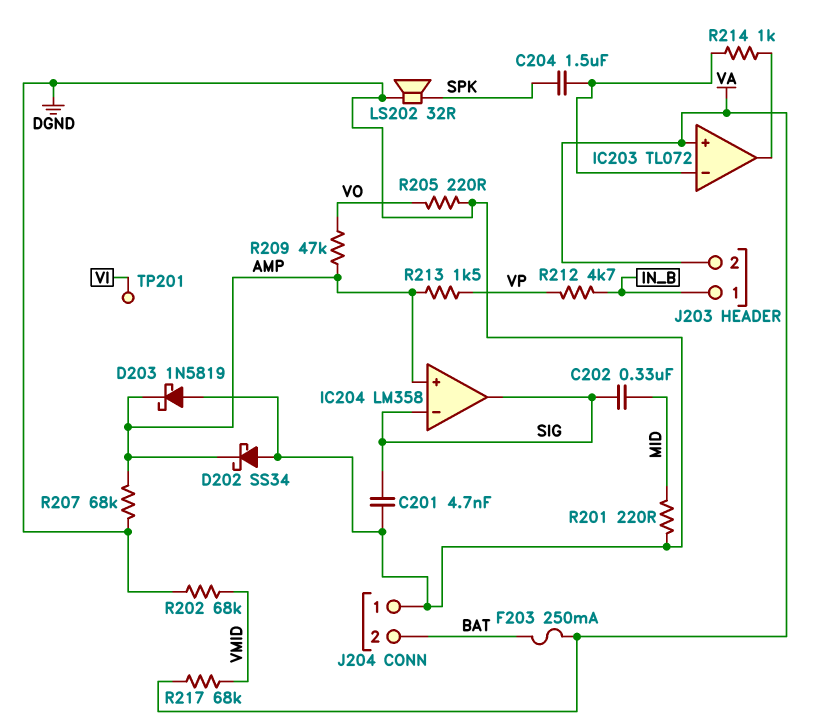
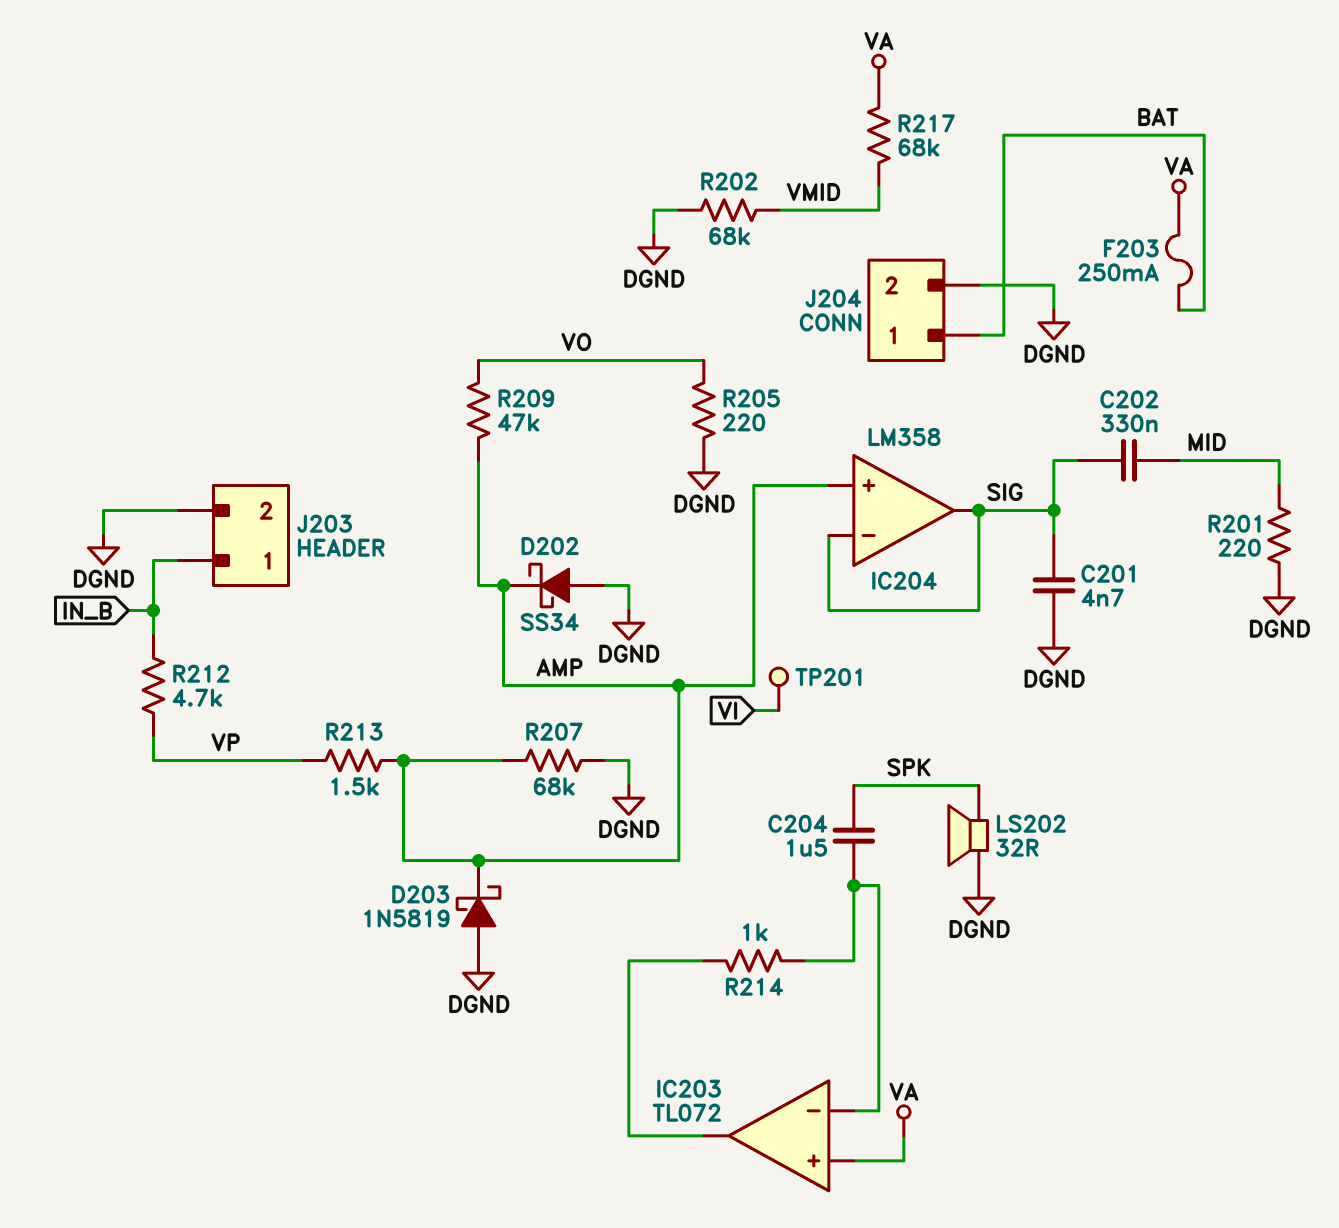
J203 pin 2: VA -> DGND
J204 pin 1: DGND -> BAT
J204 pin 2: BAT -> DGND

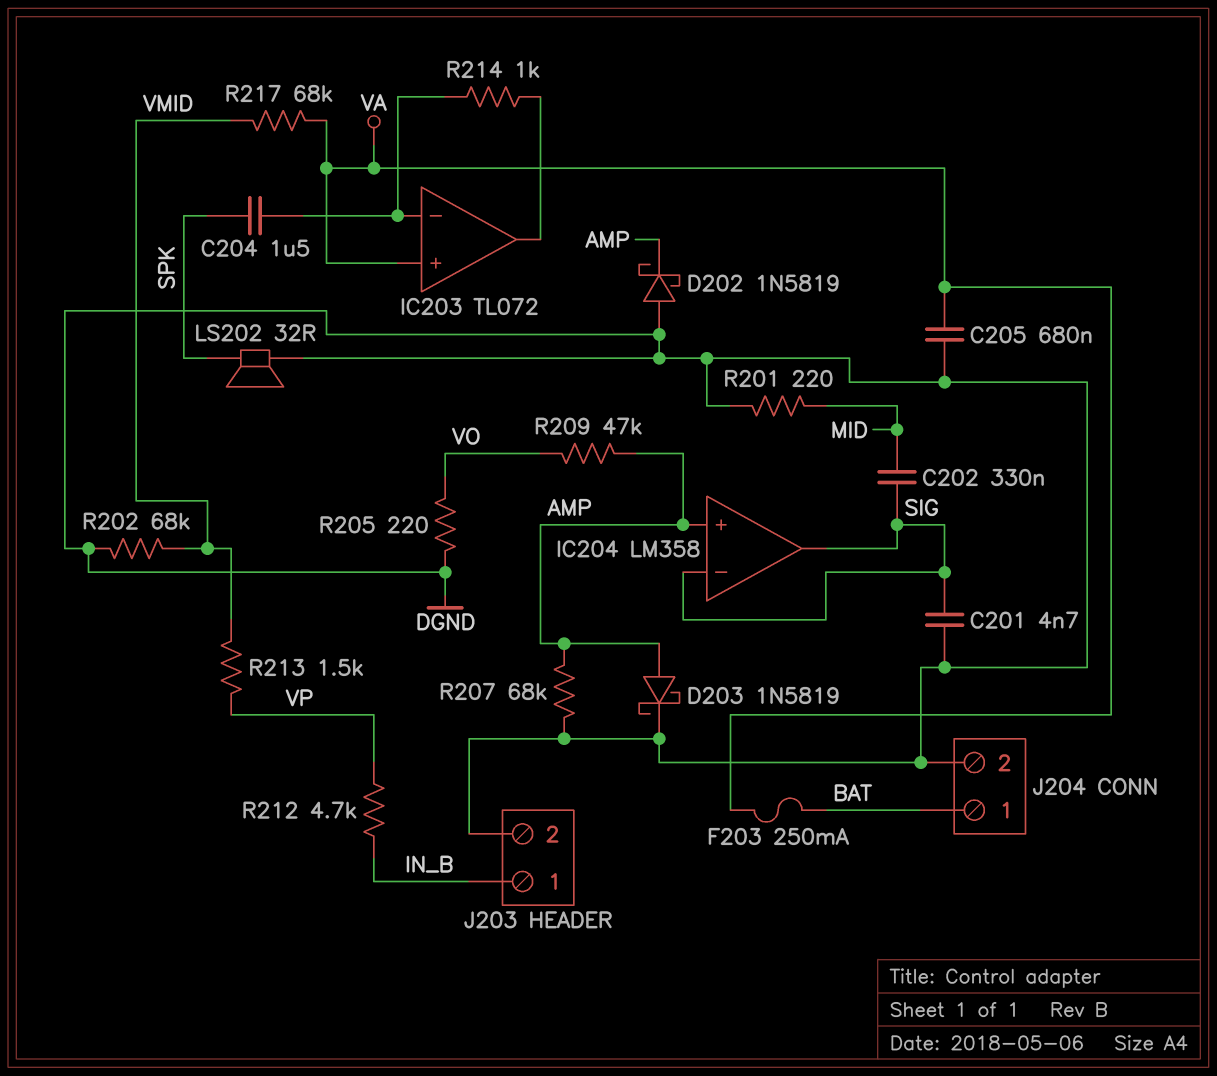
C205: none -> 680nF (DGND, VA)
D202: schottky SS34 (A DGND, K AMP) -> schottky 1N5819 (A DGND, K AMP)
D203: schottky 1N5819 (A DGND, K AMP) -> schottky 1N5819 (A AMP, K DGND)
R213: 1.5k (AMP, VP) -> 1.5k (VMID, VP)
TP201: test point (VI) -> none

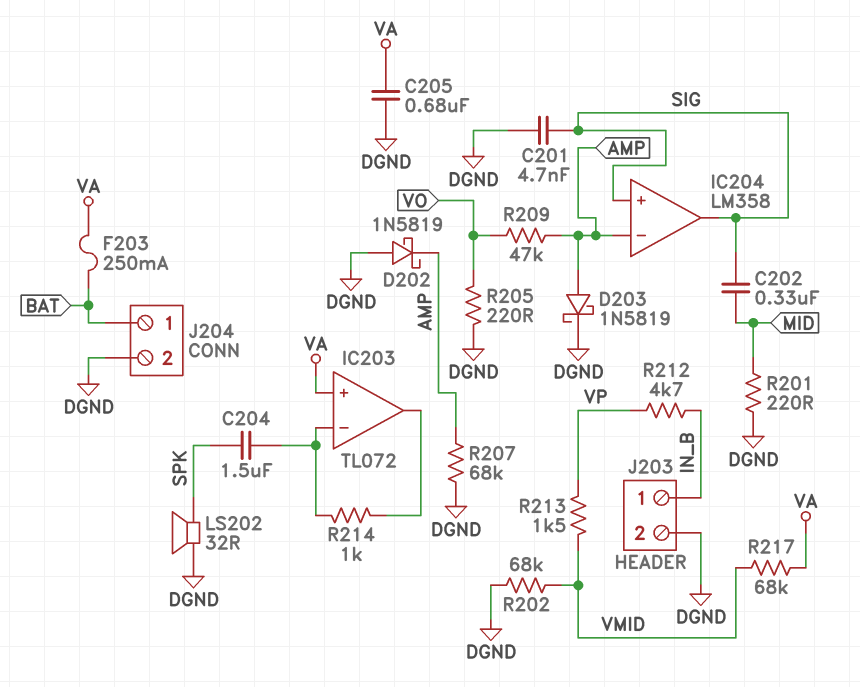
IC204 pin in+: AMP -> SIG
IC204 pin in-: SIG -> AMP

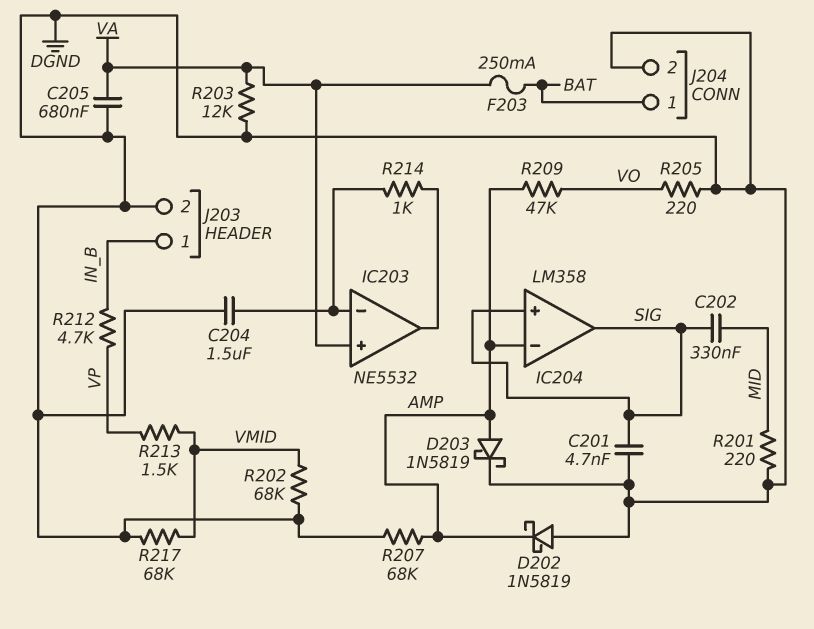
C204: 1.5uF (IC203/in-, SPK) -> 1.5uF (DGND, IC203/in-)
IC203: TL072 -> NE5532
LS202: speaker 32R (DGND, SPK) -> none
R203: none -> 12k (DGND, VA)
R217: 68k (VA, VMID) -> 68k (DGND, VMID)

